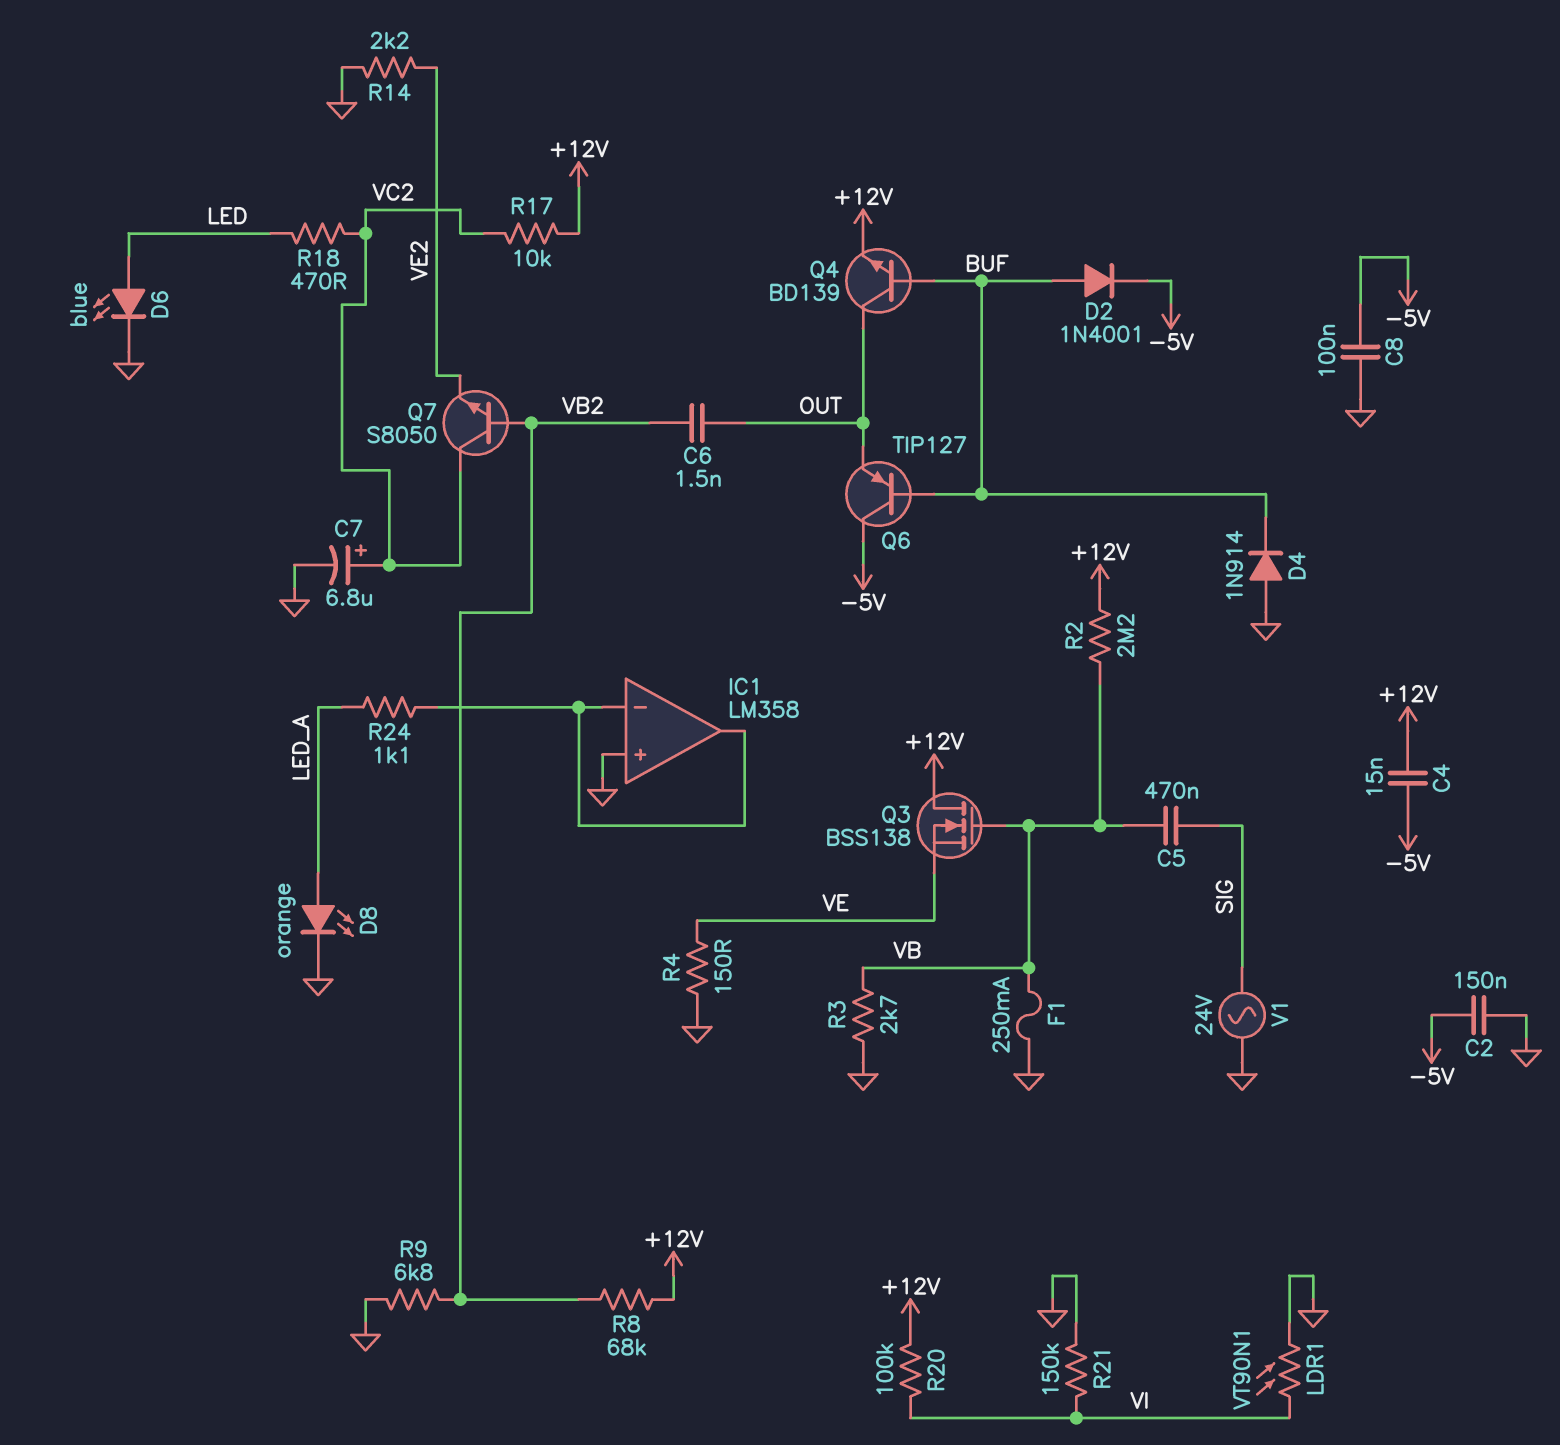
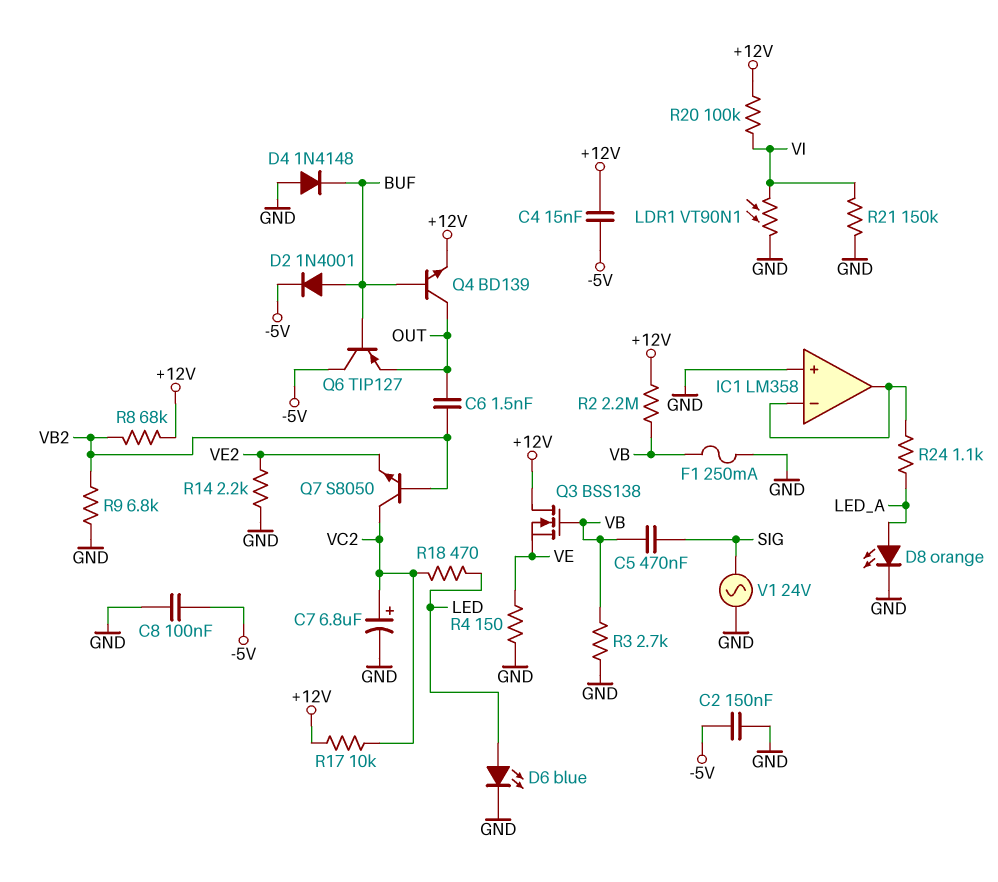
D4: diode 1N914 (A GND, K BUF) -> diode 1N4148 (A GND, K BUF)

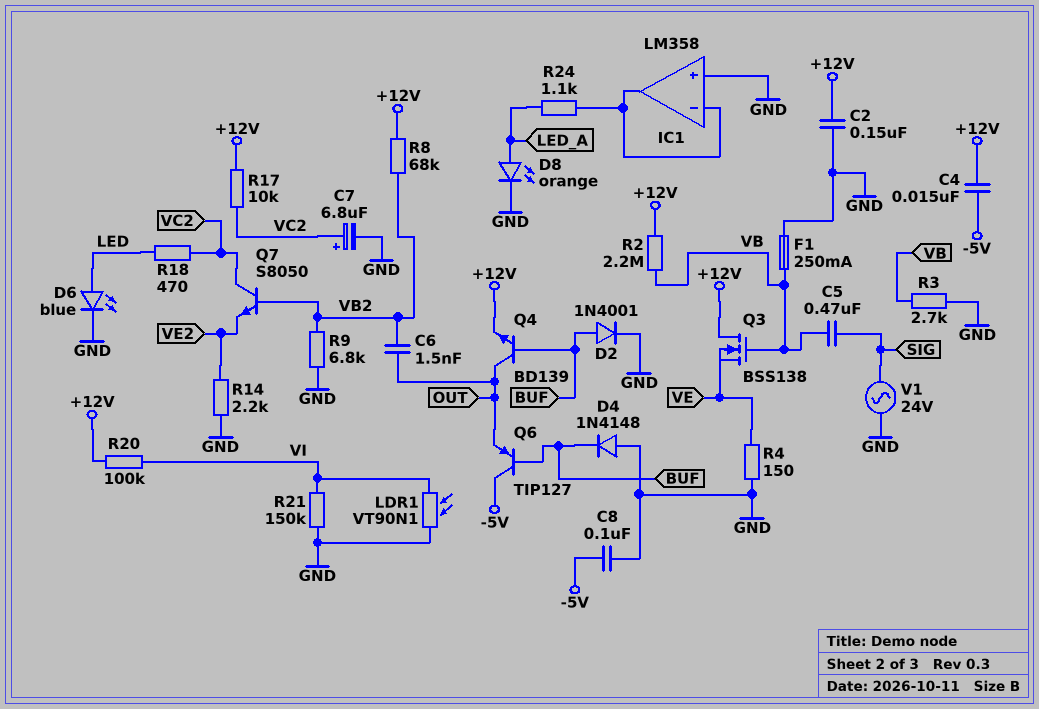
C2: 150nF (-5V, GND) -> 150nF (+12V, GND)
D2: diode 1N4001 (A BUF, K -5V) -> diode 1N4001 (A BUF, K GND)

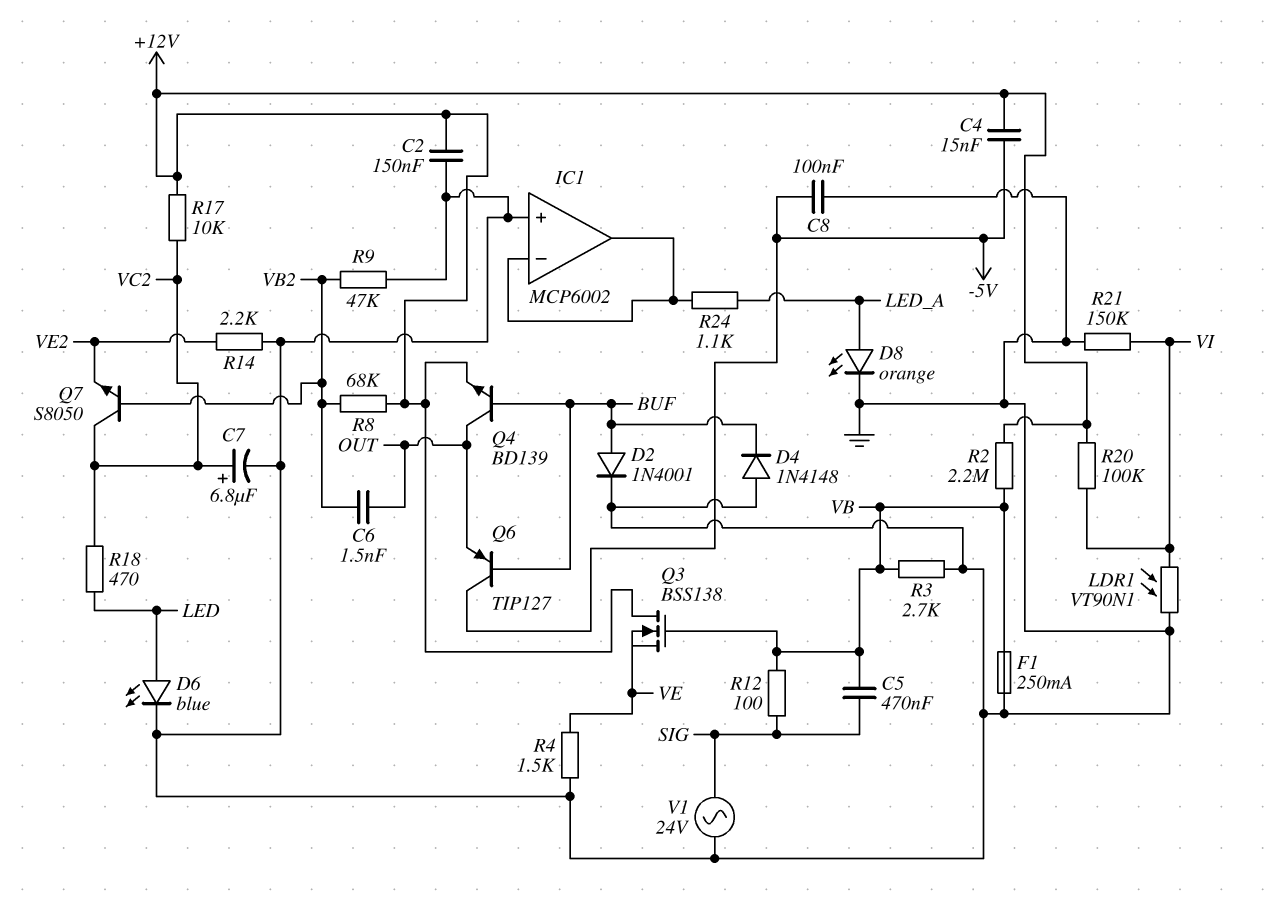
IC1: LM358 -> MCP6002
R4: 150 (GND, VE) -> 1.5k (GND, VE)
R9: 6.8k (GND, VB2) -> 47k (GND, VB2)
R12: none -> 100 (SIG, VB)

